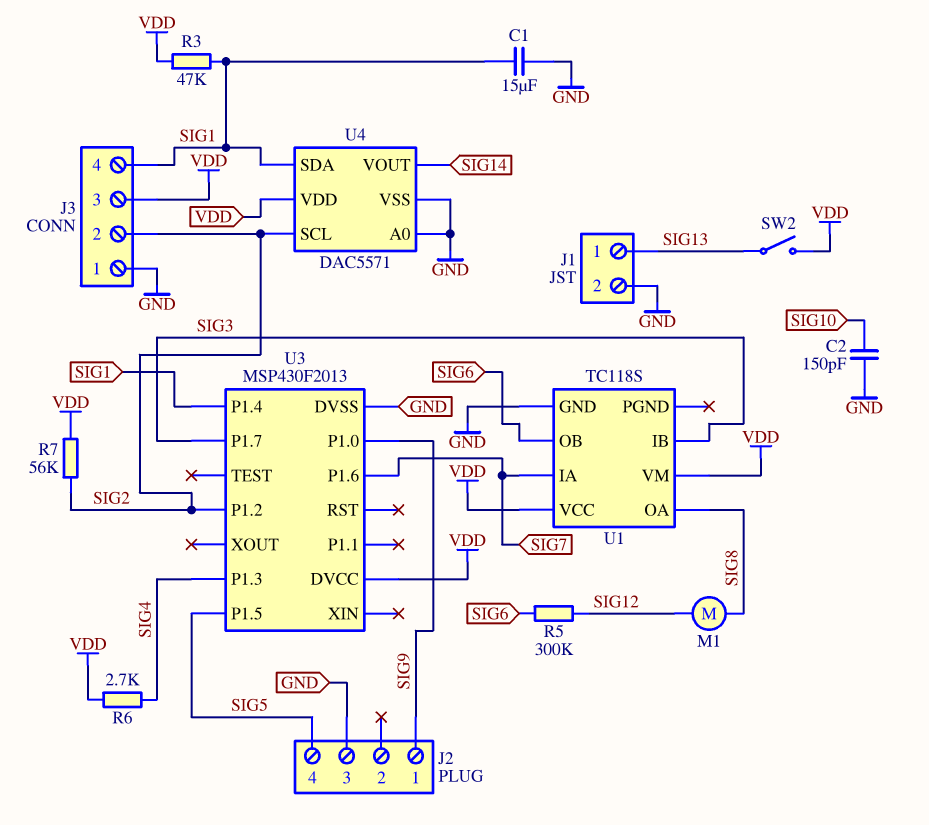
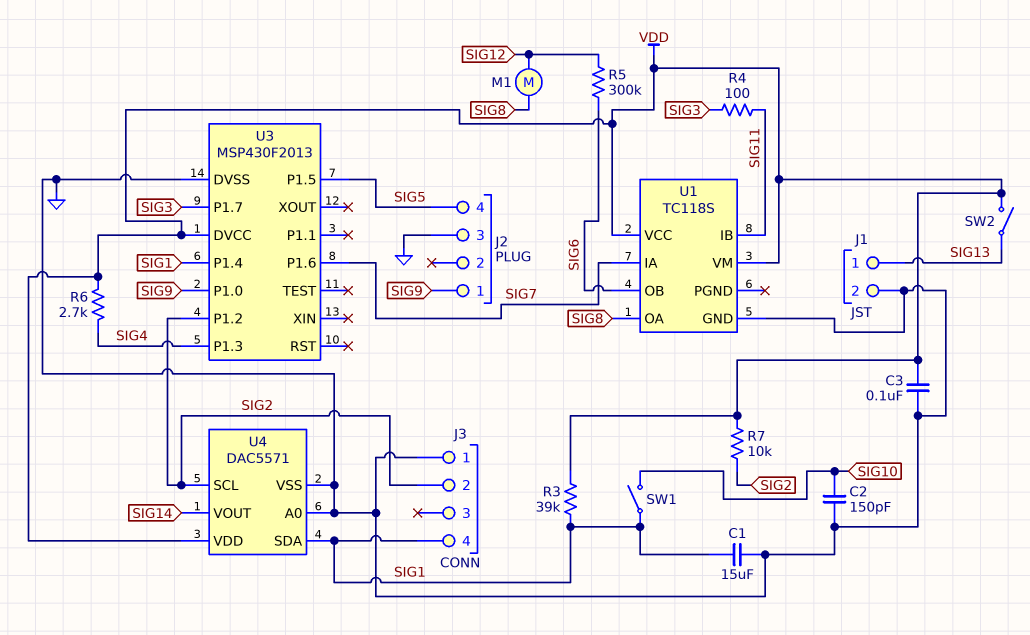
C3: none -> 100nF (GND, VDD)
J3 pin 3: VDD -> none
R3: 47k (SIG1, VDD) -> 39k (SIG1, VDD)
R4: none -> 100 (SIG3, SIG11)
R7: 56k (SIG2, VDD) -> 10k (SIG2, VDD)
SW1: none -> switch (SIG1, SIG10)
U1 pin IB: SIG3 -> SIG11

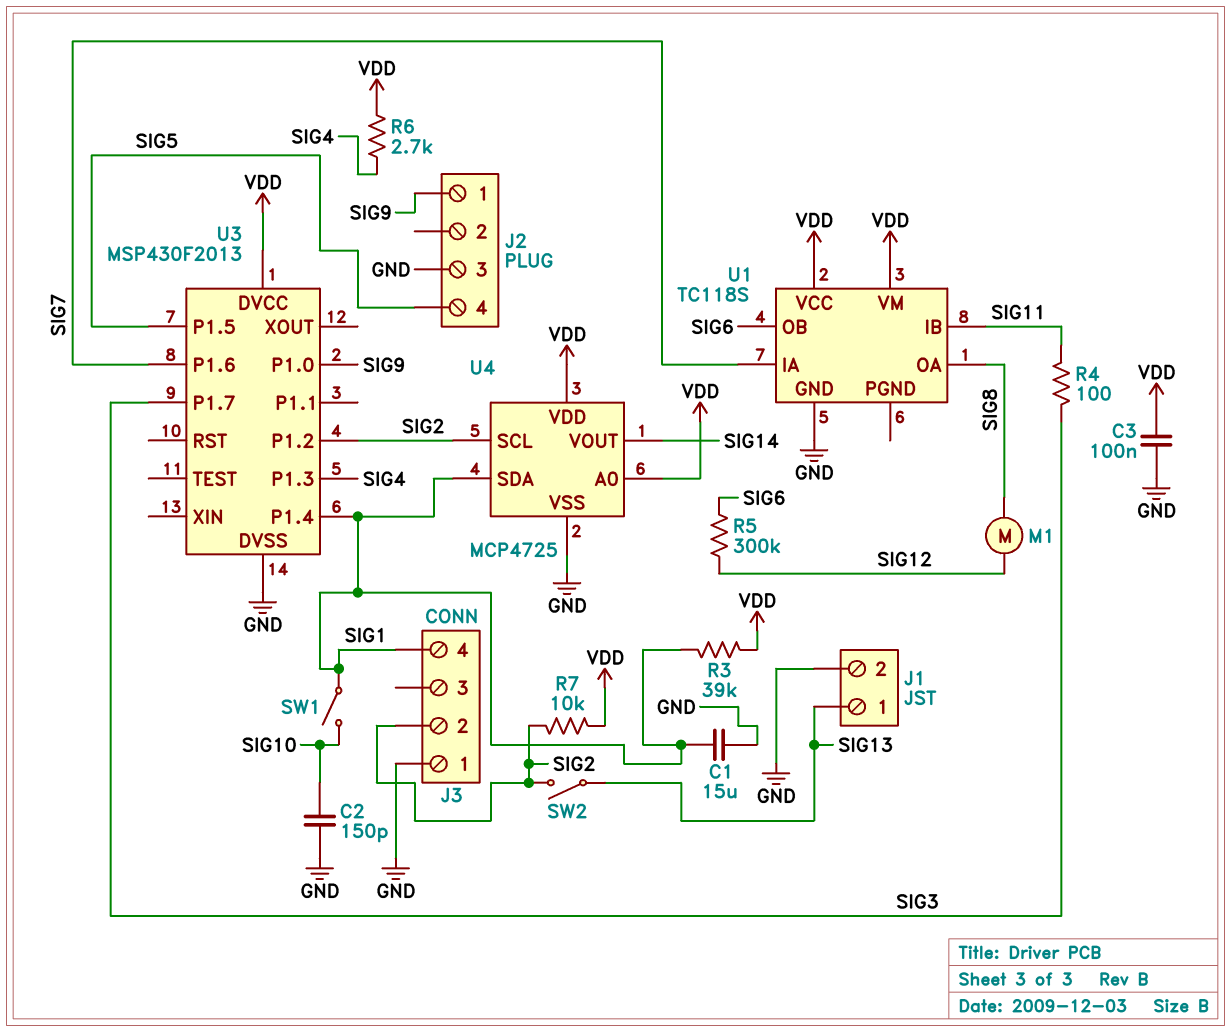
SW2: switch (SIG13, VDD) -> switch (SIG2, SIG13)
U4: DAC5571 -> MCP4725
U4 pin A0: GND -> VDD

